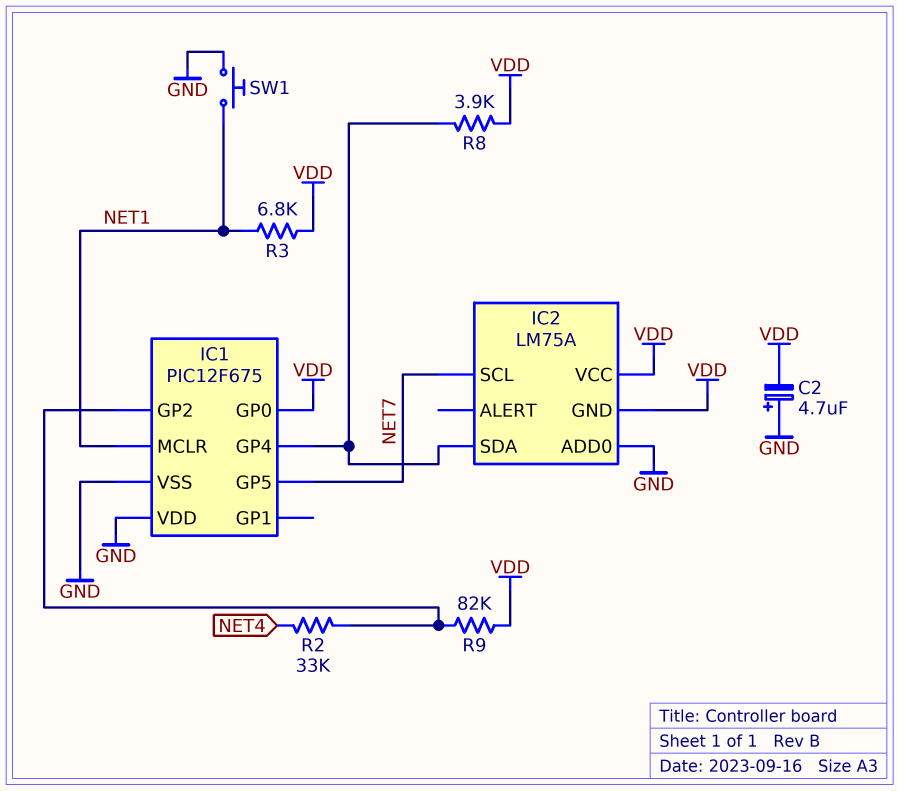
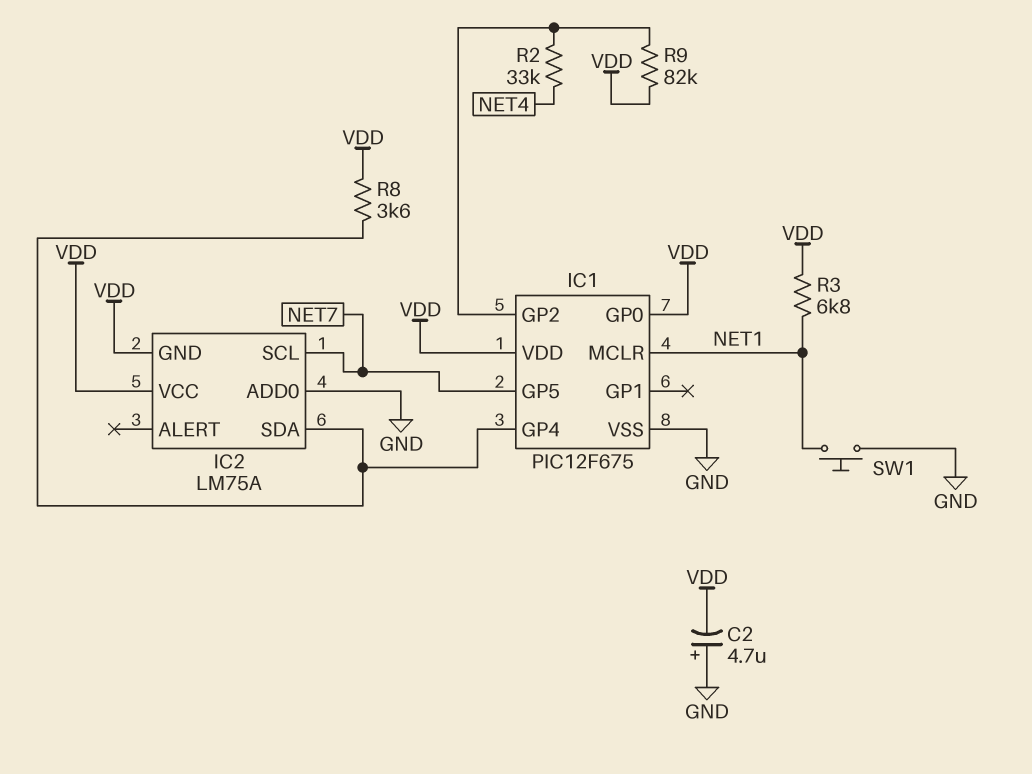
IC1 pin VDD: GND -> VDD
R8: 3.9k (IC1/GP4, VDD) -> 3.6k (IC1/GP4, VDD)

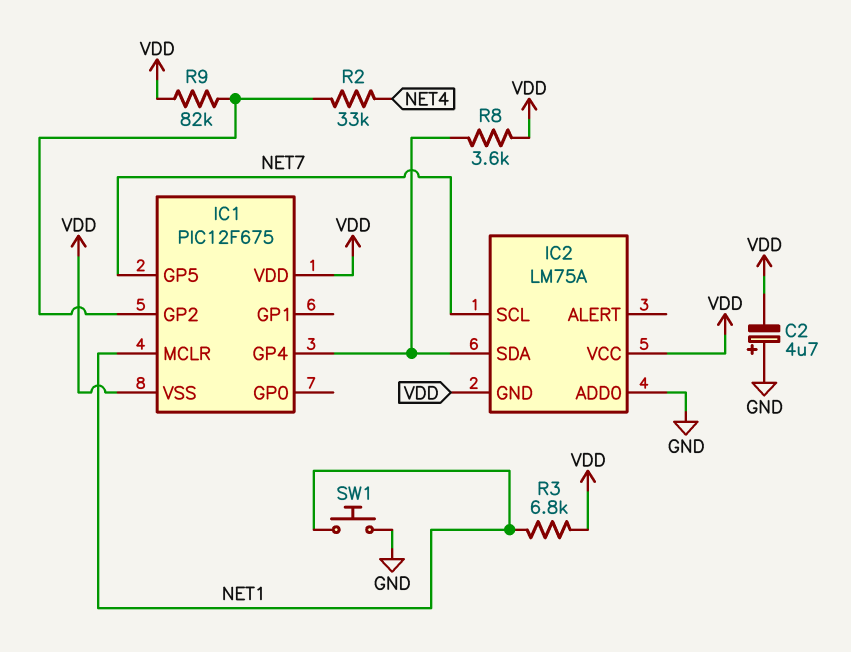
IC1 pin GP0: VDD -> none
IC1 pin VSS: GND -> VDD

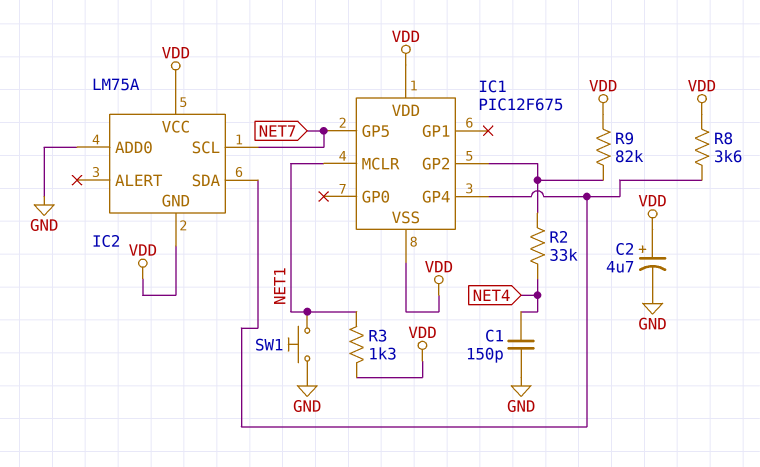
C1: none -> 150pF (GND, NET4)
C2: 4.7uF (plus GND, minus VDD) -> 4.7uF (plus VDD, minus GND)
R3: 6.8k (NET1, VDD) -> 1.3k (NET1, VDD)

